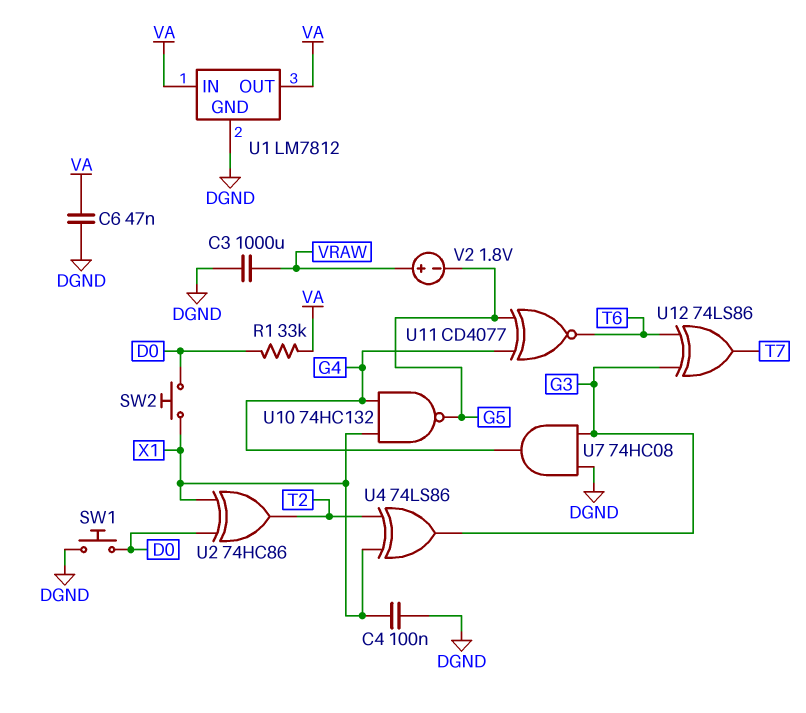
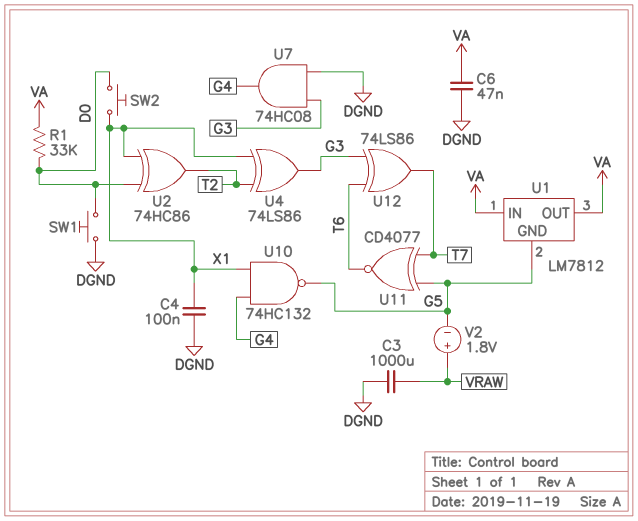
U1 pin GND: DGND -> G5
U11: XNOR CD4077 (in G4, in G5, out T6) -> XNOR CD4077 (in G5, in T7, out T6)

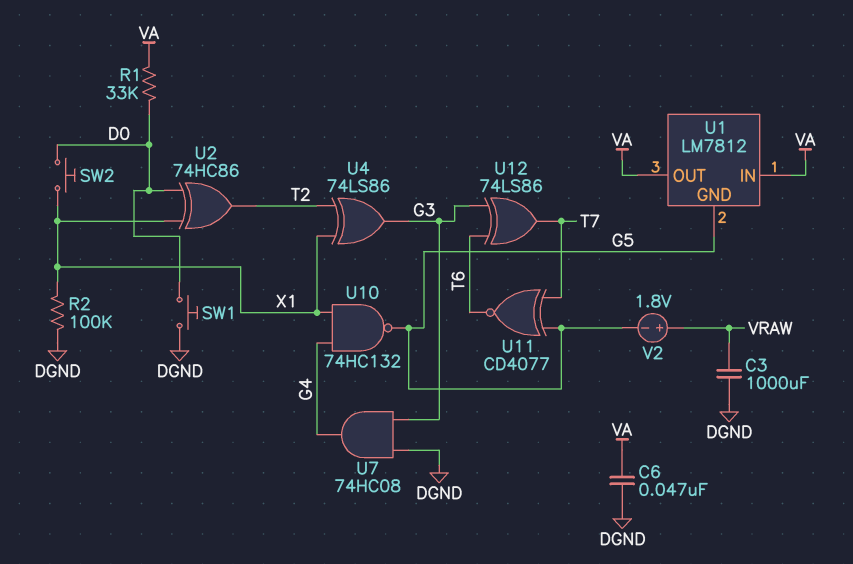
C4: 100nF (DGND, X1) -> none
R2: none -> 100k (DGND, X1)

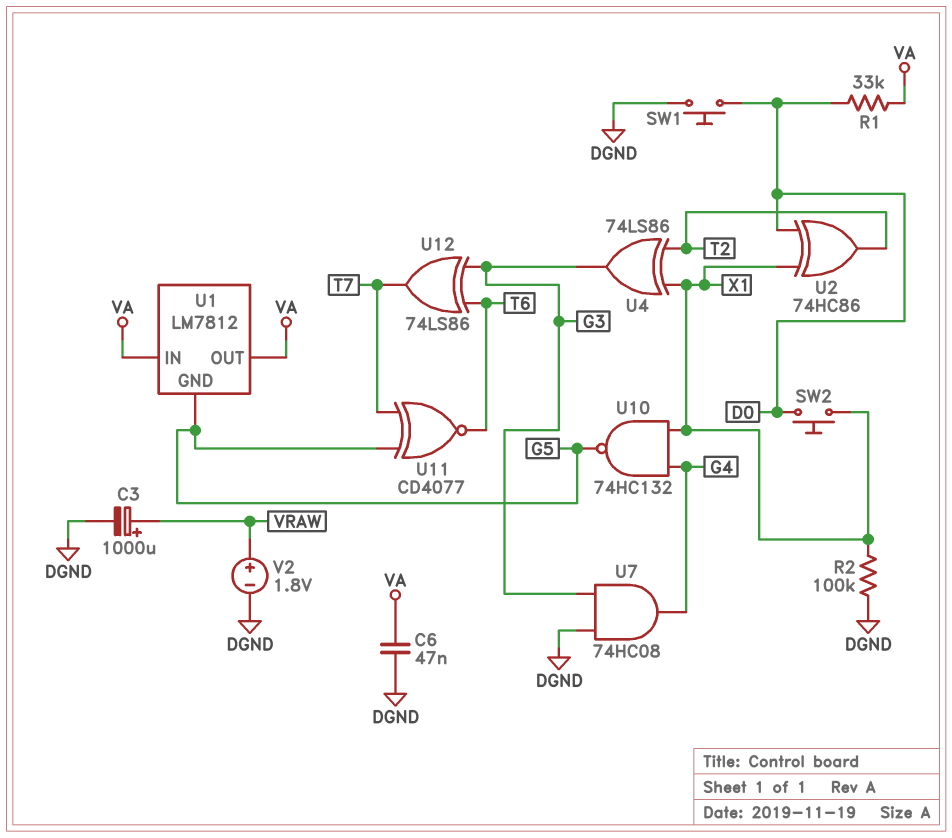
C3: 1000uF (DGND, VRAW) -> 1000uF (plus VRAW, minus DGND)
V2: 1.8V (plus VRAW, minus G5) -> 1.8V (plus VRAW, minus DGND)

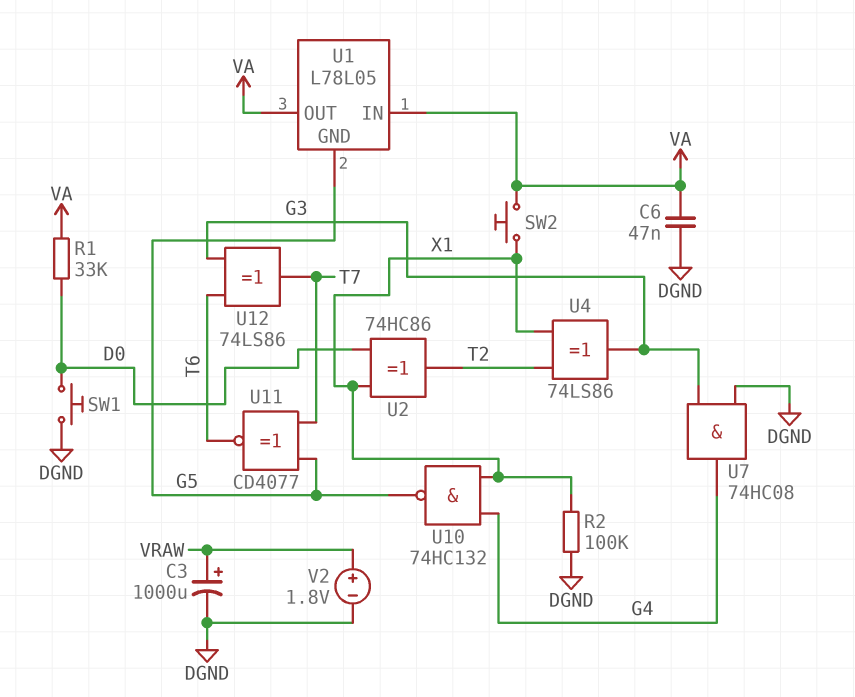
SW2: button (D0, X1) -> button (VA, X1)
U1: LM7812 -> L78L05

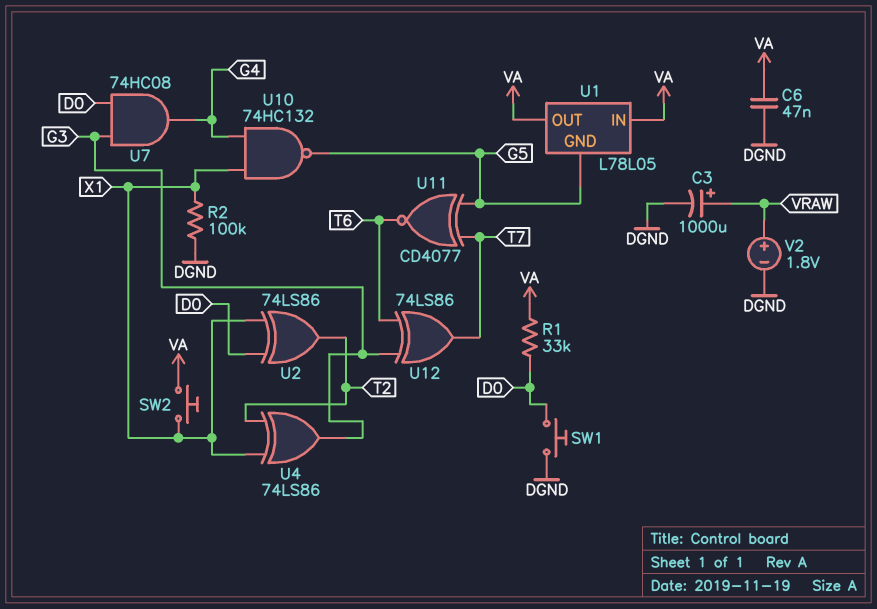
U2: XOR 74HC86 (in D0, in X1, out T2) -> XOR 74LS86 (in D0, in X1, out T2)
U7: AND 74HC08 (in DGND, in G3, out G4) -> AND 74HC08 (in D0, in G3, out G4)

